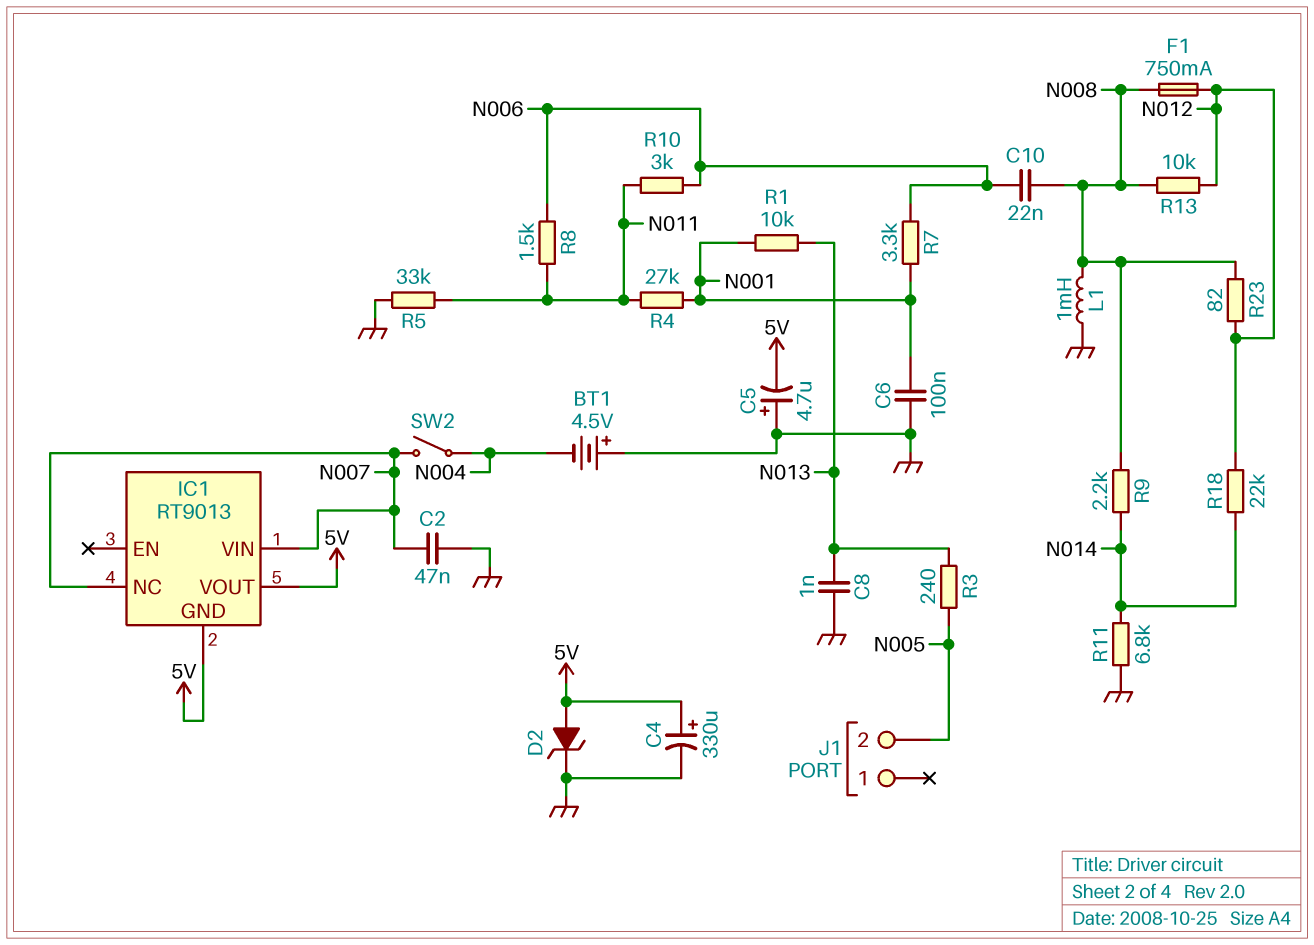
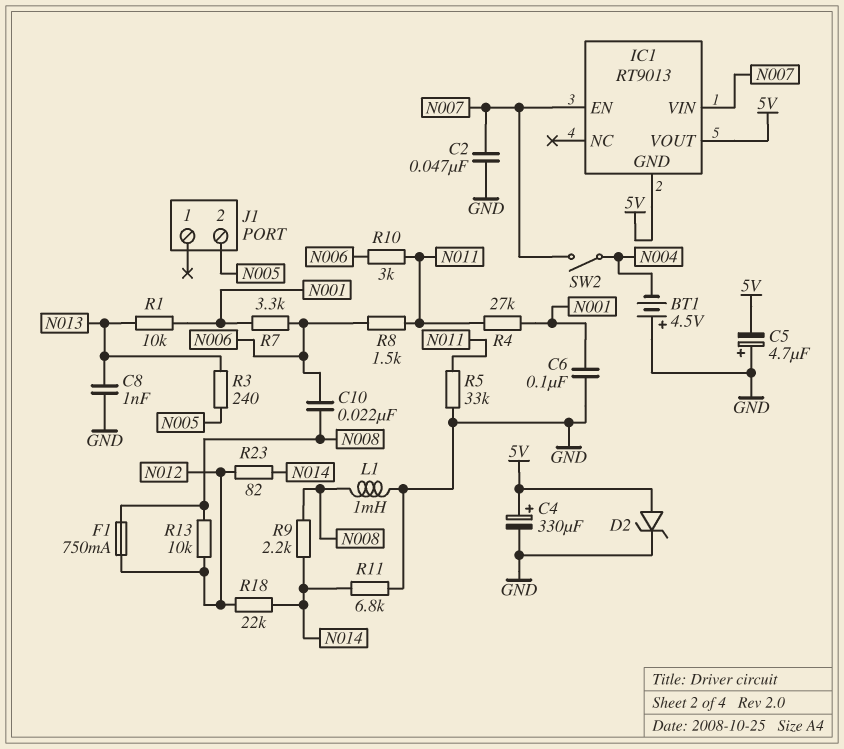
IC1 pin EN: none -> N007
IC1 pin NC: N007 -> none
R23: 82 (N008, N012) -> 82 (N012, N014)

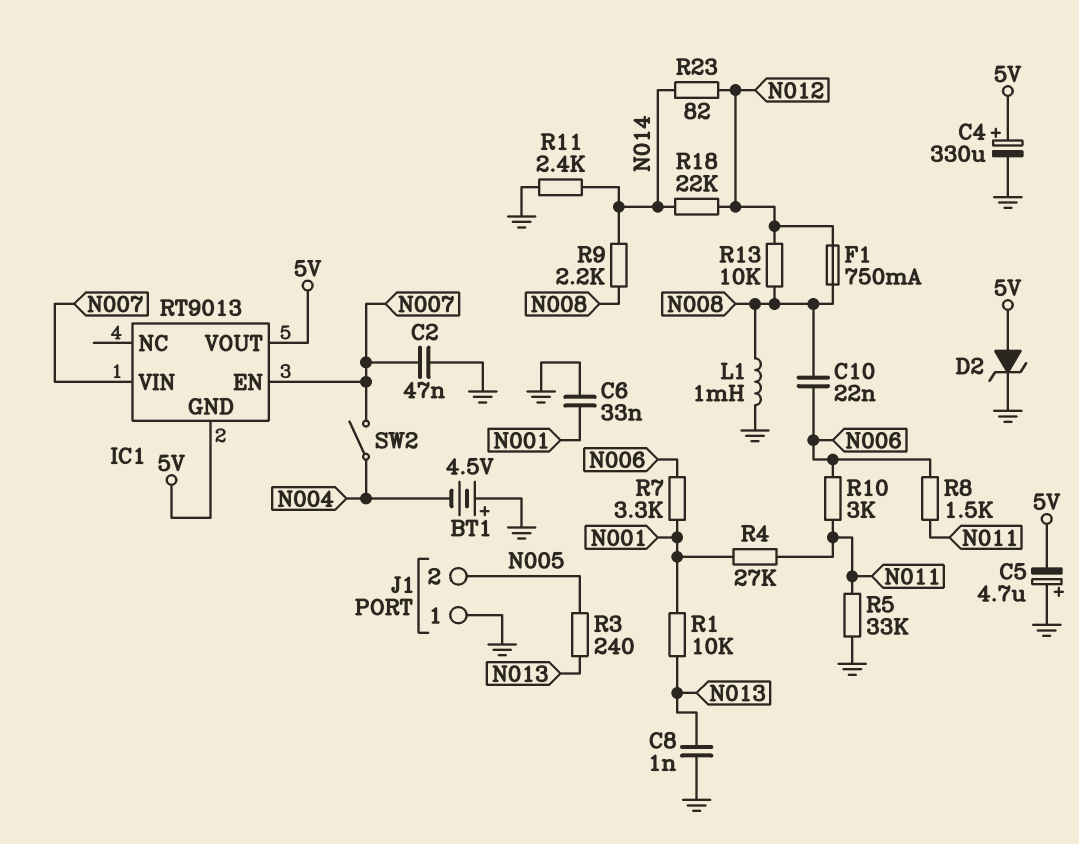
C6: 100nF (GND, N001) -> 33nF (GND, N001)
J1 pin 1: none -> GND
R11: 6.8k (GND, N014) -> 2.4k (GND, N014)

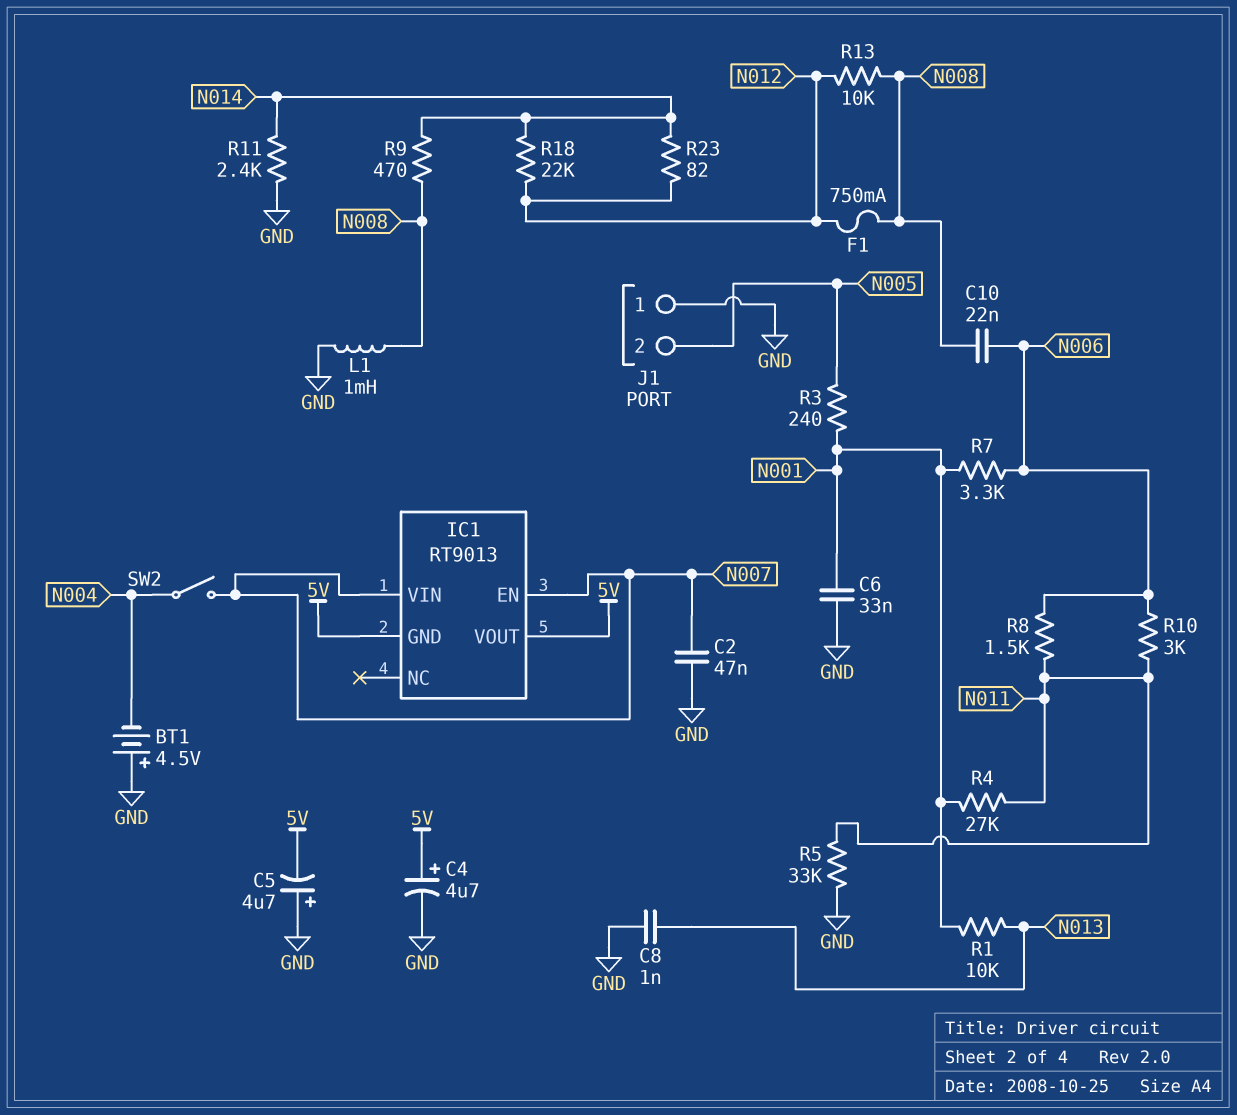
C4: 330uF (plus 5V, minus GND) -> 4.7uF (plus 5V, minus GND)
D2: zener (A 5V, K GND) -> none
R3: 240 (N005, N013) -> 240 (N001, N005)
R9: 2.2k (N008, N014) -> 470 (N008, N014)

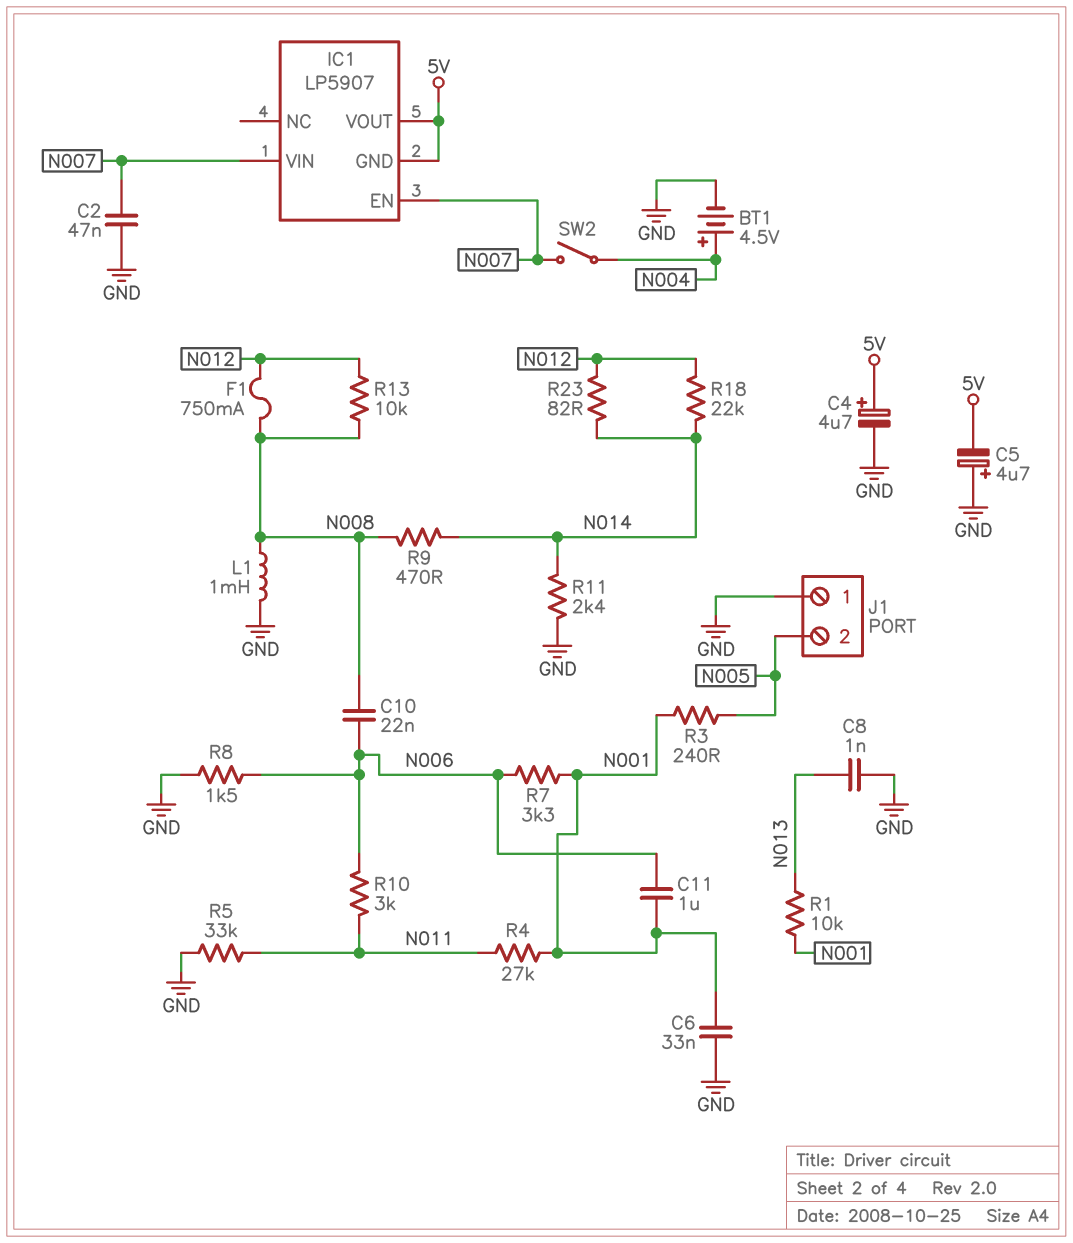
BT1: 4.5V (plus GND, minus N004) -> 4.5V (plus N004, minus GND)
C11: none -> 1uF (N001, N006)
IC1: RT9013 -> LP5907
R8: 1.5k (N006, N011) -> 1.5k (GND, N006)

